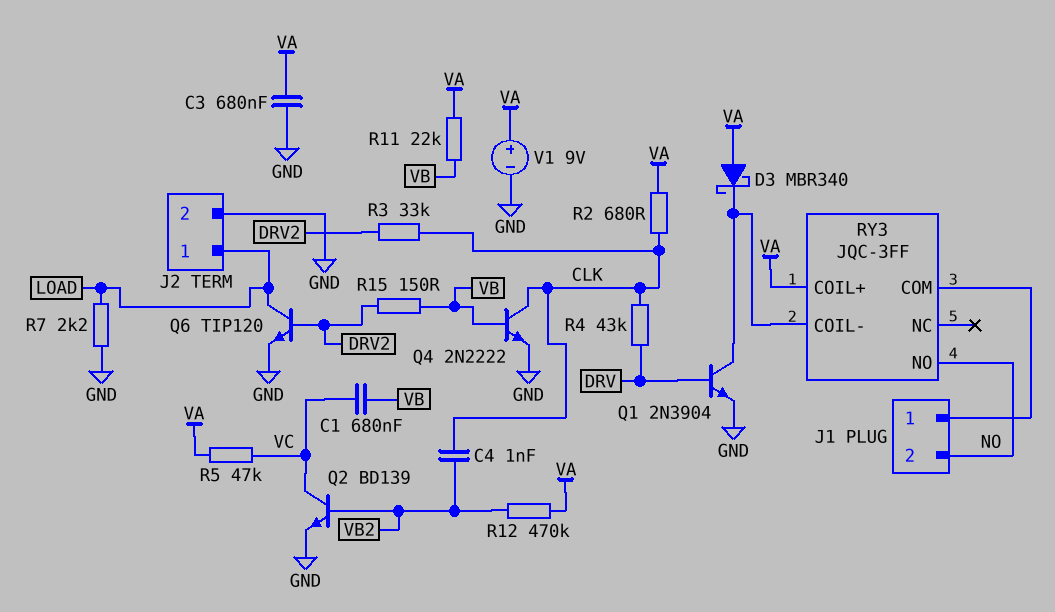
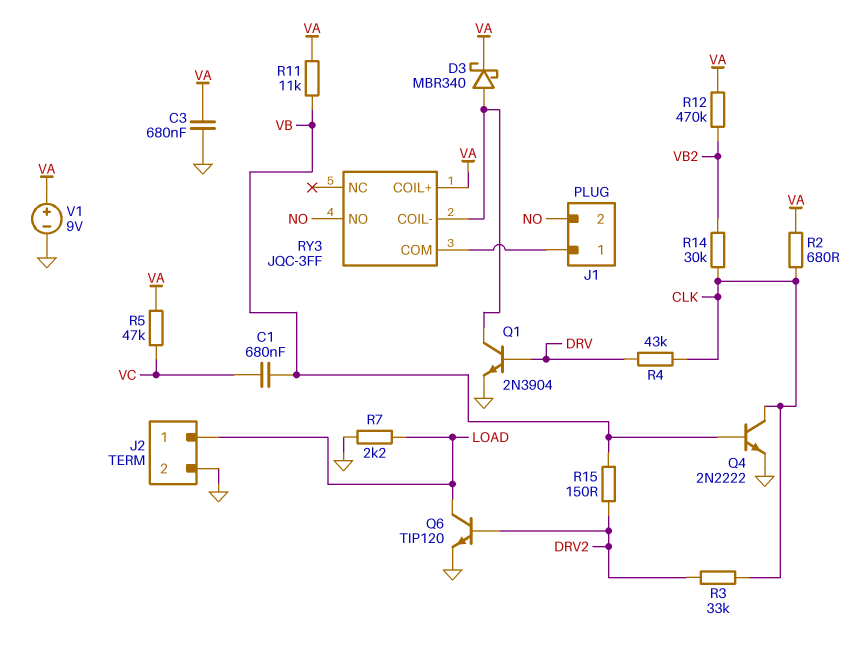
C4: 1nF (CLK, VB2) -> none
D3: schottky MBR340 (A VA, K RY3/COIL-) -> schottky MBR340 (A RY3/COIL-, K VA)
Q2: NPN BD139 (B VB2, C VC, E GND) -> none
R11: 22k (VA, VB) -> 11k (VA, VB)
R14: none -> 30k (CLK, VB2)

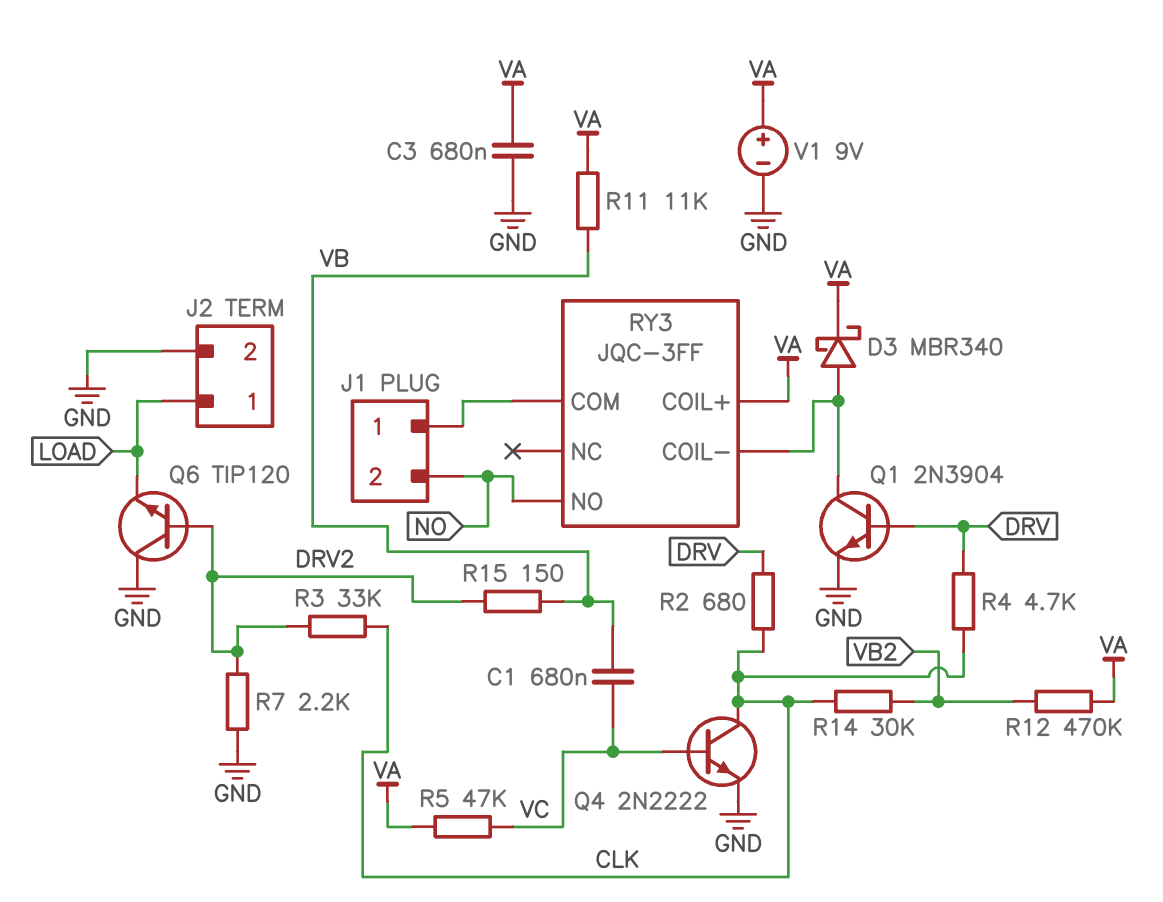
Q4: NPN 2N2222 (B VB, C CLK, E GND) -> NPN 2N2222 (B VC, C CLK, E GND)
Q6: NPN TIP120 (B DRV2, C LOAD, E GND) -> NPN TIP120 (B DRV2, C GND, E LOAD)
R2: 680 (CLK, VA) -> 680 (CLK, DRV)
R4: 43k (CLK, DRV) -> 4.7k (CLK, DRV)
R7: 2.2k (GND, LOAD) -> 2.2k (DRV2, GND)

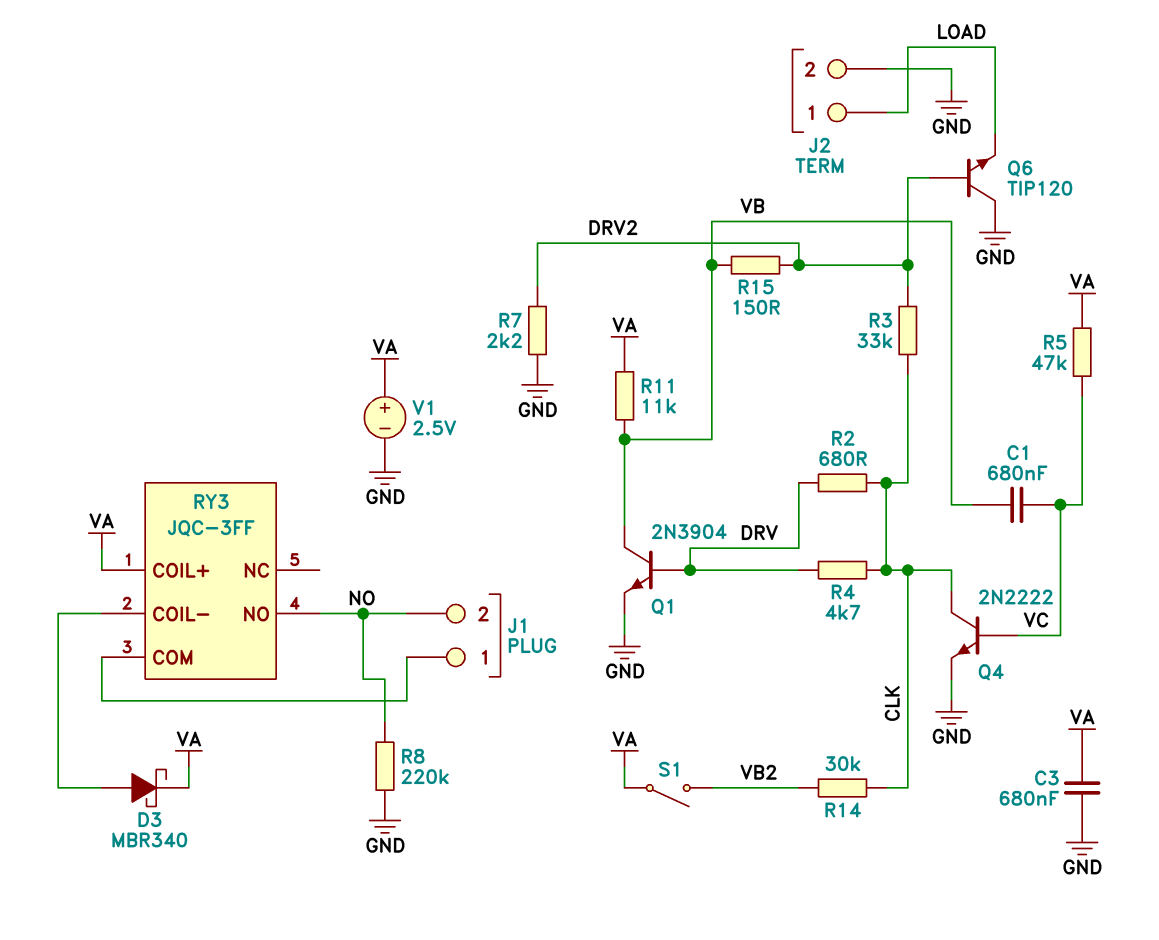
Q1: NPN 2N3904 (B DRV, C RY3/COIL-, E GND) -> NPN 2N3904 (B DRV, C VB, E GND)
R8: none -> 220k (GND, NO)
R12: 470k (VA, VB2) -> none
S1: none -> switch (VA, VB2)
V1: 9V (plus VA, minus GND) -> 2.5V (plus VA, minus GND)

